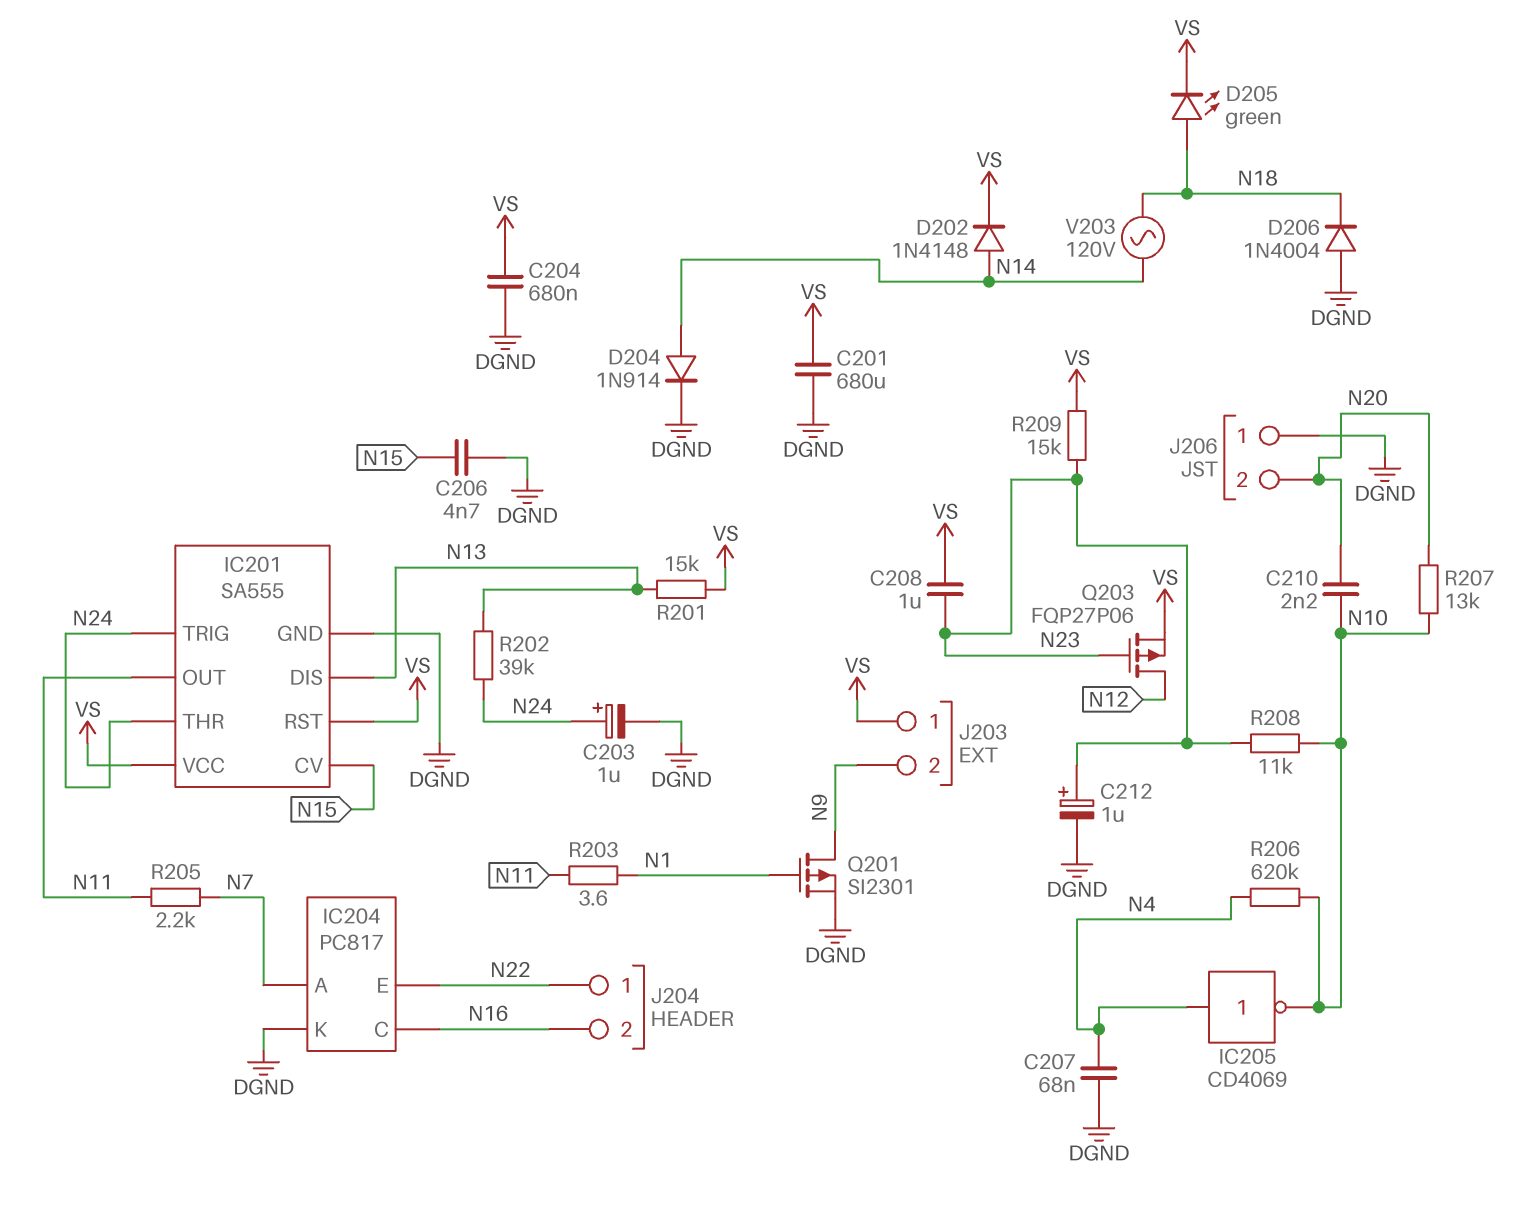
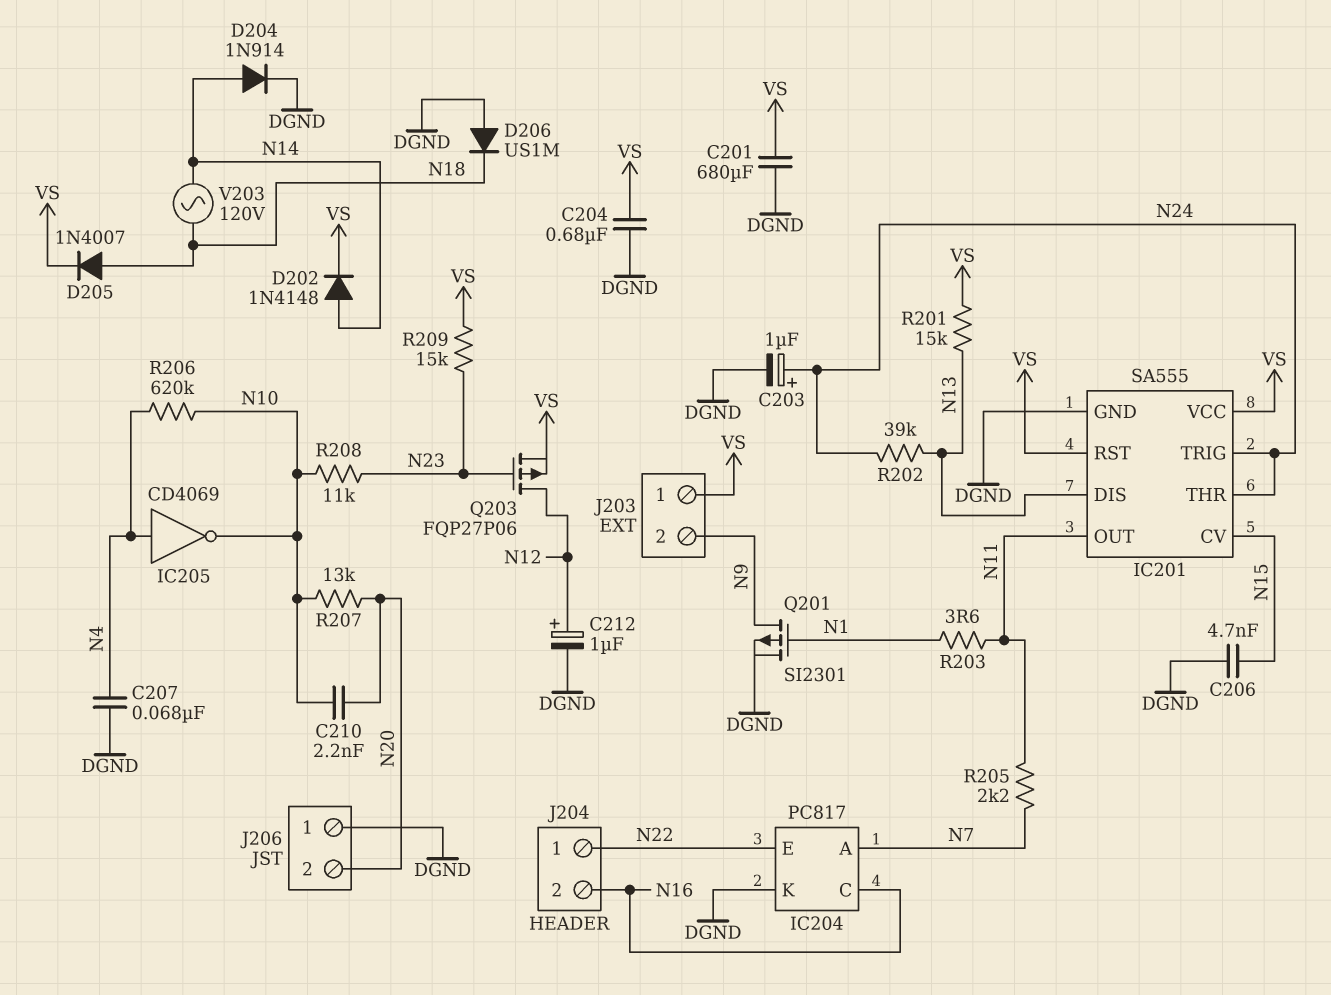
C208: 1uF (N23, VS) -> none
C212: 1uF (plus N23, minus DGND) -> 1uF (plus N12, minus DGND)
D205: LED green (A N18, K VS) -> diode 1N4007 (A N18, K VS)
D206: diode 1N4004 (A DGND, K N18) -> diode US1M (A DGND, K N18)

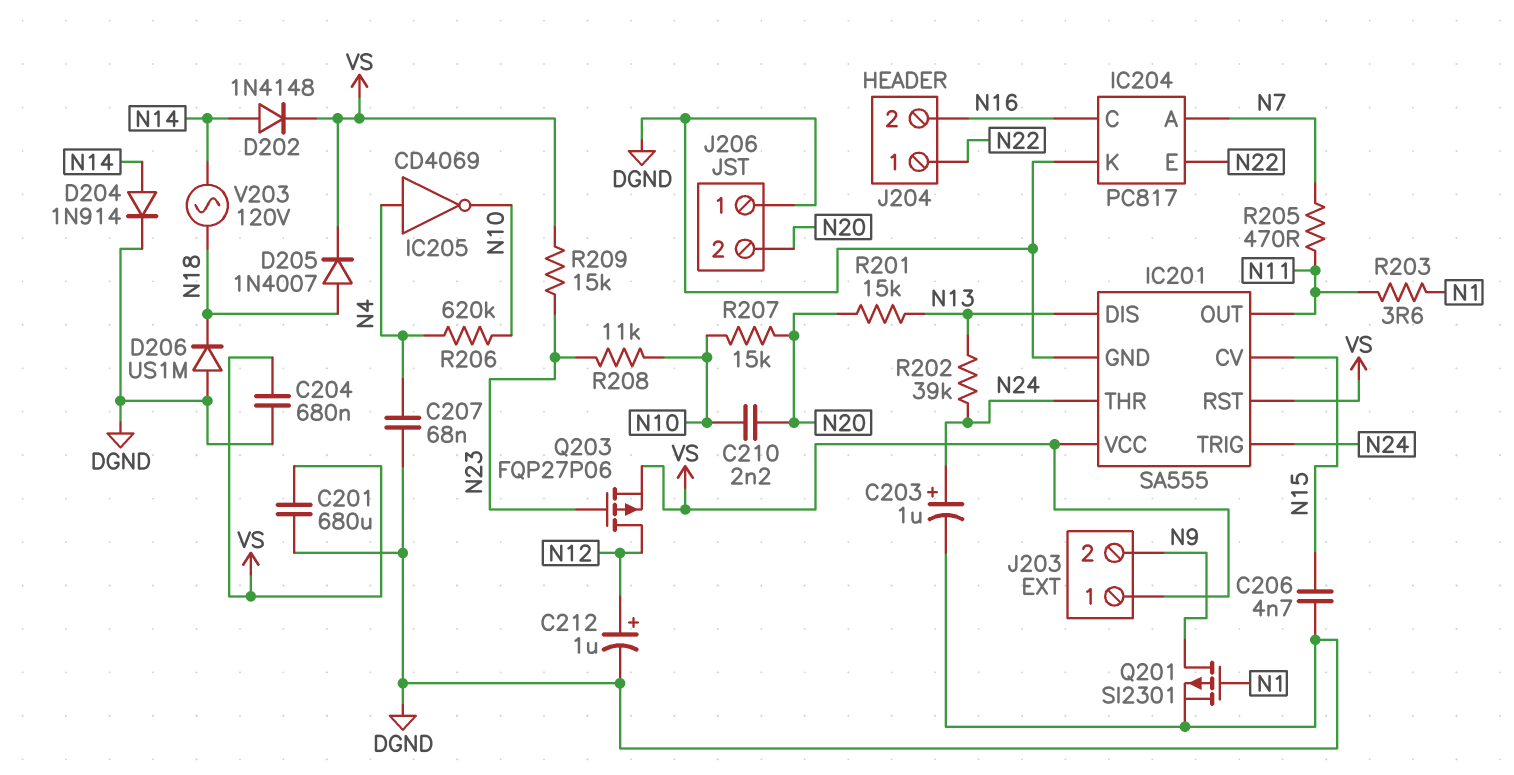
R201: 15k (N13, VS) -> 15k (N13, N20)
R205: 2.2k (N7, N11) -> 470 (N7, N11)
R207: 13k (N10, N20) -> 15k (N10, N20)

